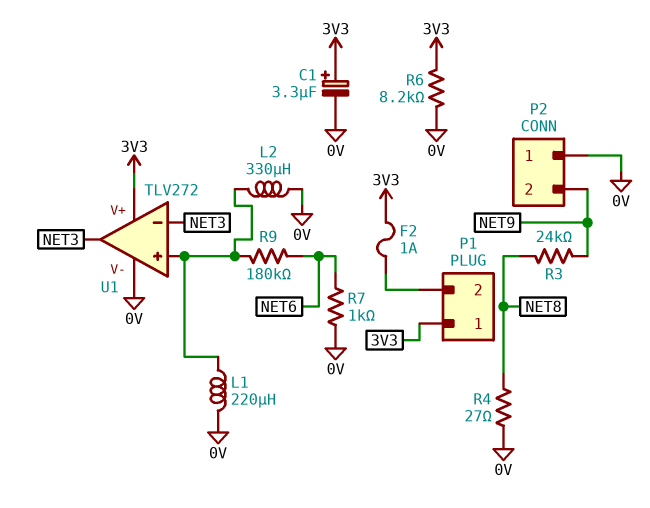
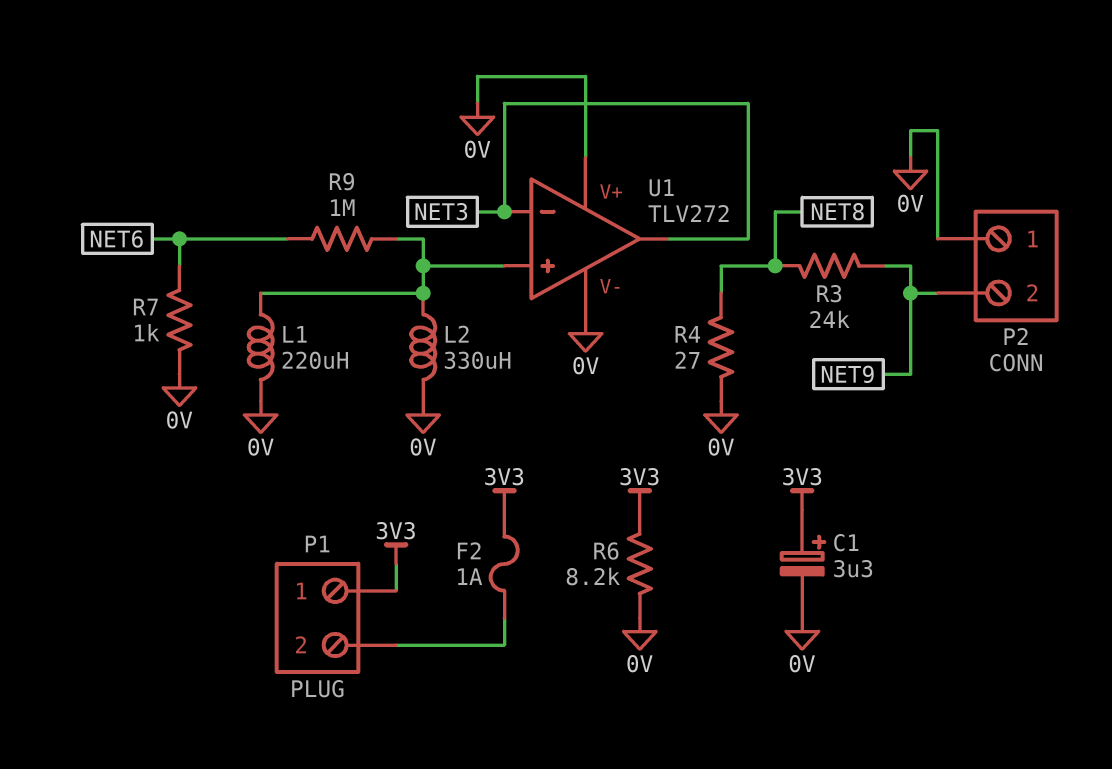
R9: 180k (NET6, U1/in+) -> 1M (NET6, U1/in+)
U1 pin V+: 3V3 -> 0V

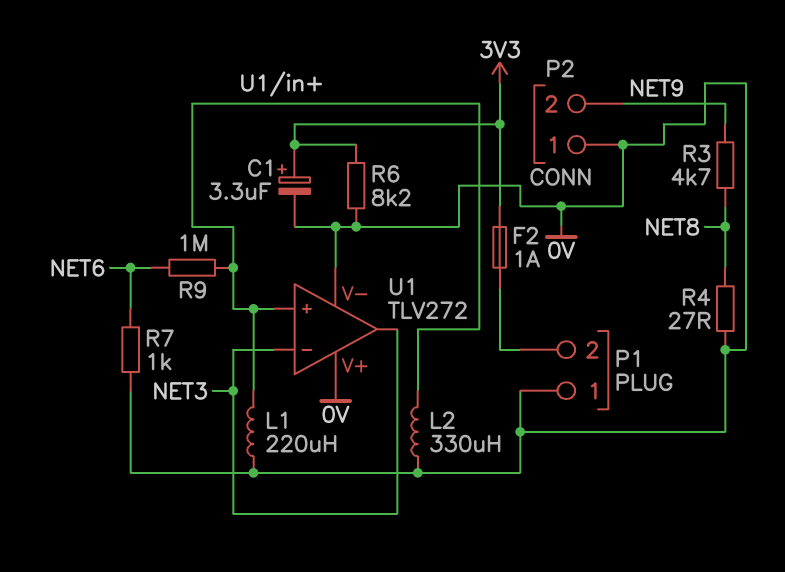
P1 pin 1: 3V3 -> 0V
R3: 24k (NET8, NET9) -> 4.7k (NET8, NET9)

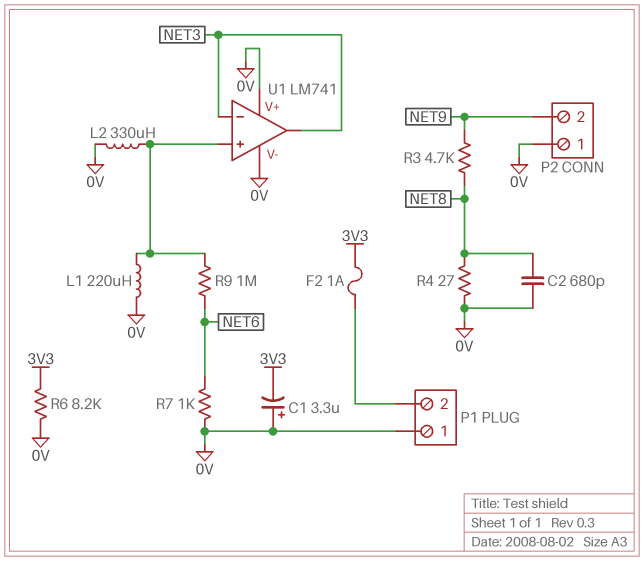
C1: 3.3uF (plus 3V3, minus 0V) -> 3.3uF (plus 0V, minus 3V3)
C2: none -> 680pF (0V, NET8)
U1: TLV272 -> LM741

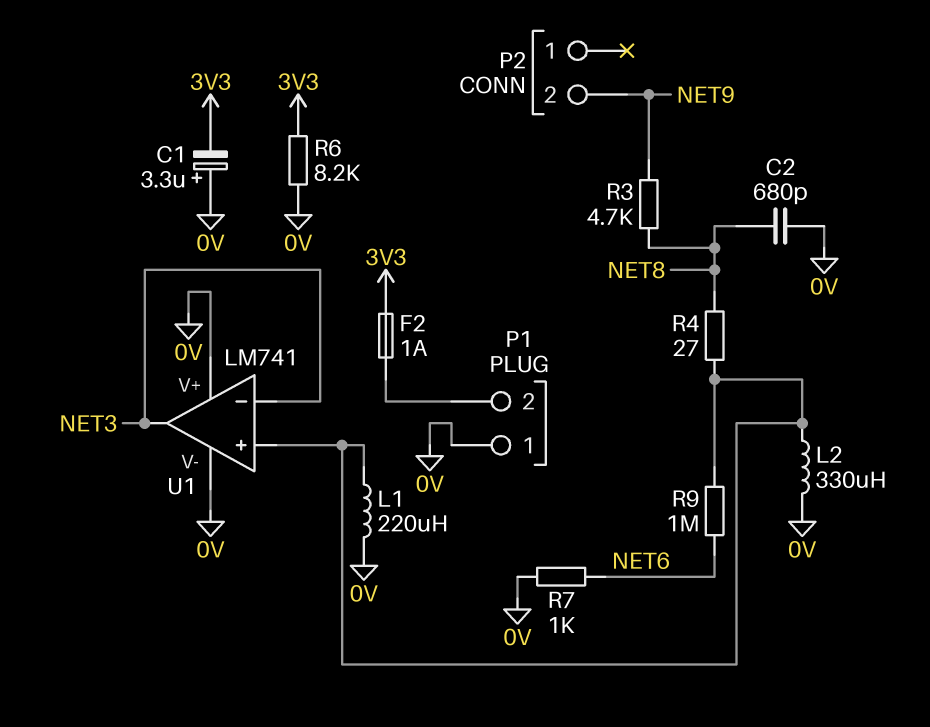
P2 pin 1: 0V -> none
R4: 27 (0V, NET8) -> 27 (NET8, U1/in+)

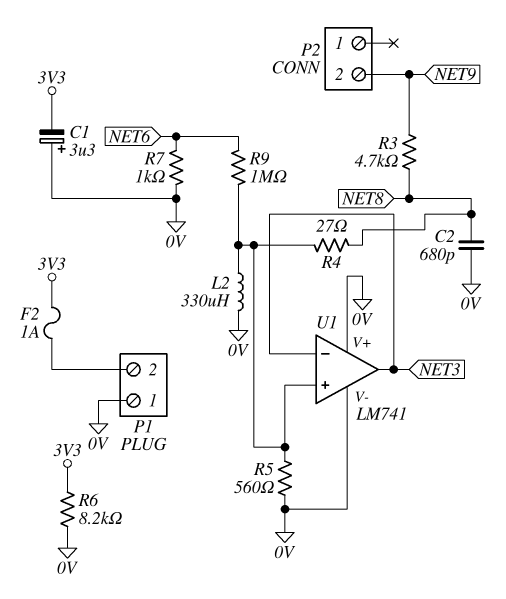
L1: 220uH (0V, U1/in+) -> none
R5: none -> 560 (0V, U1/in+)

